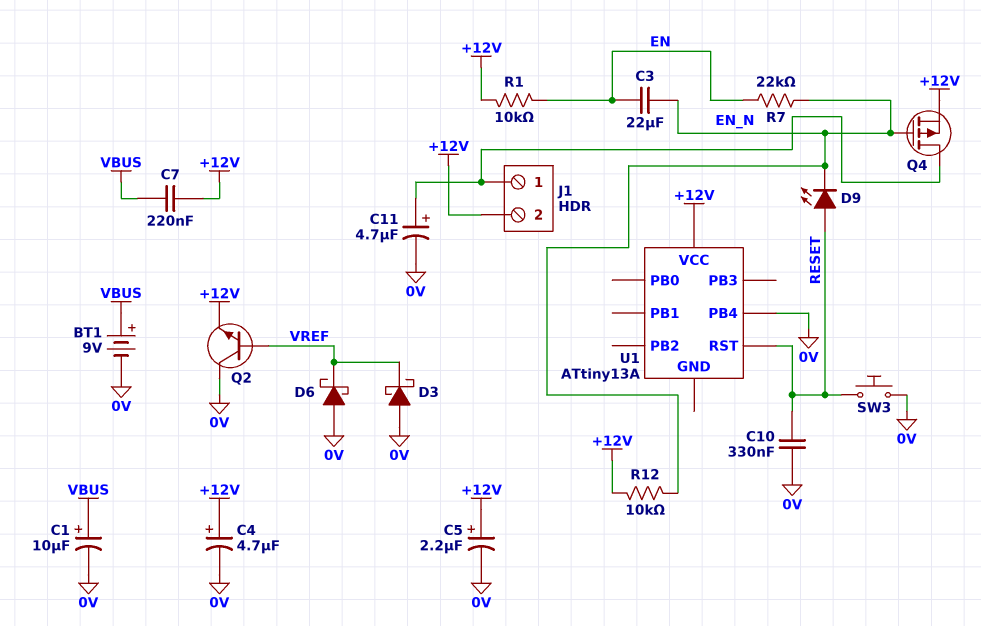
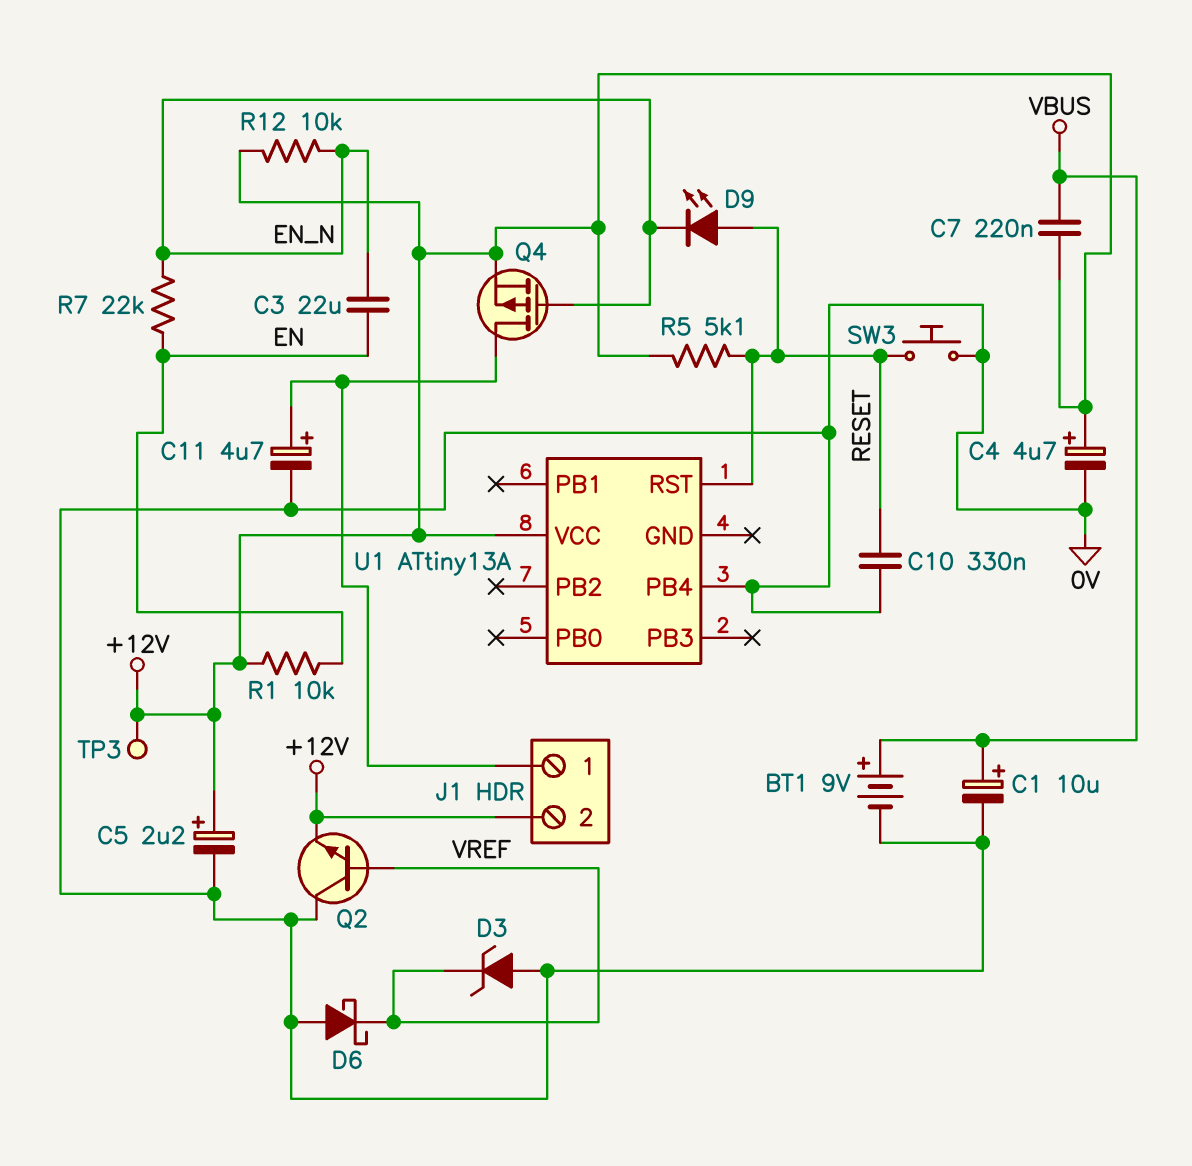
D3: schottky (A 0V, K VREF) -> zener (A 0V, K VREF)
R5: none -> 5.1k (+12V, RESET)
TP3: none -> test point (+12V)

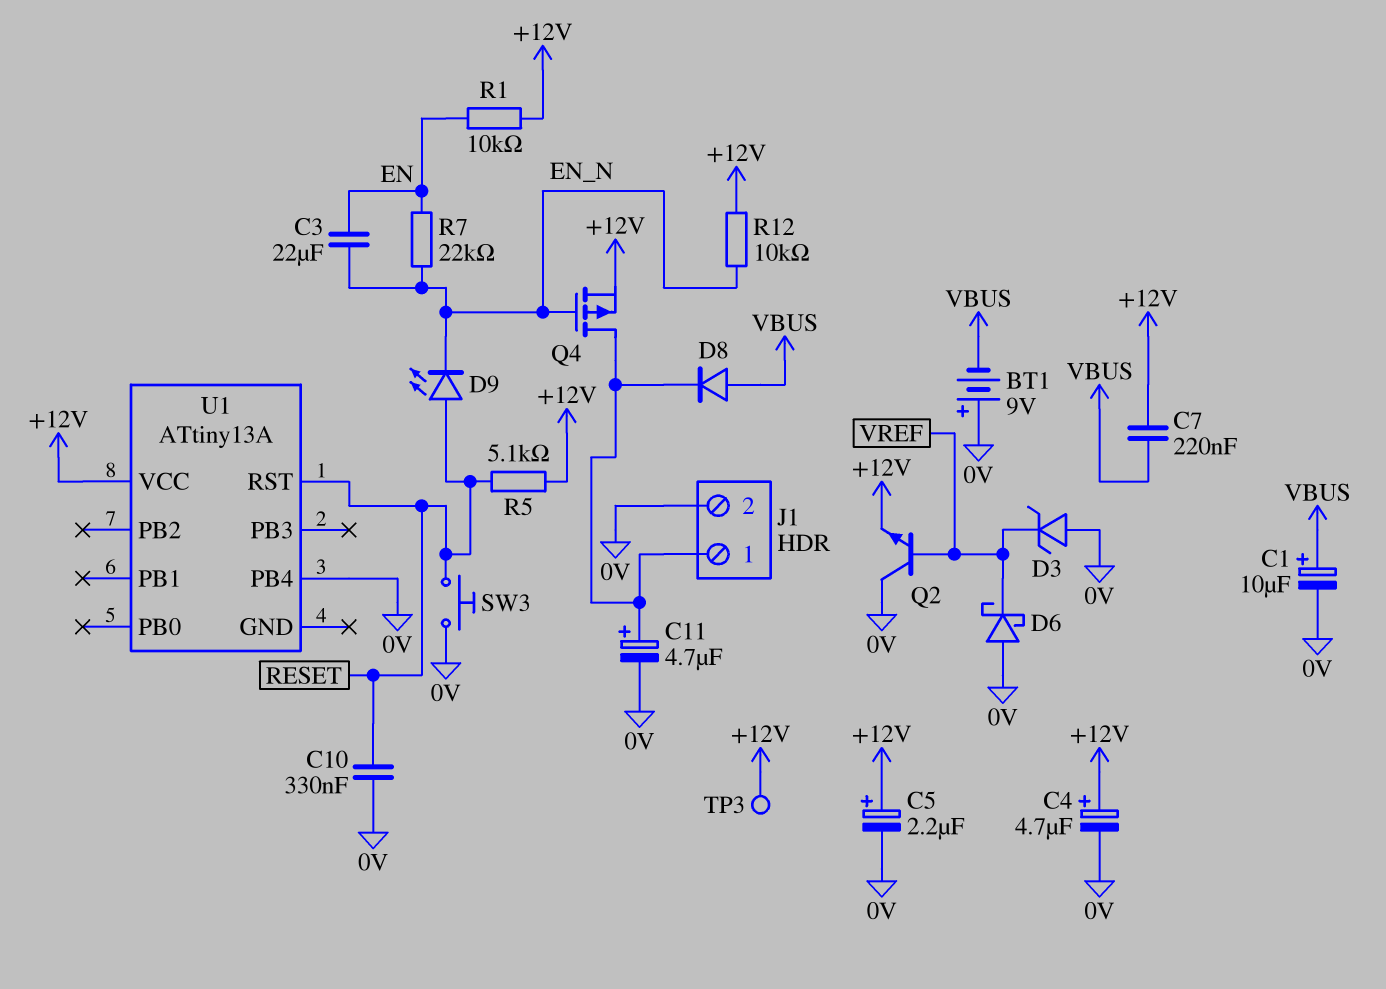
BT1: 9V (plus VBUS, minus 0V) -> 9V (plus 0V, minus VBUS)
D8: none -> diode (A VBUS, K J1/1)
J1 pin 2: +12V -> 0V

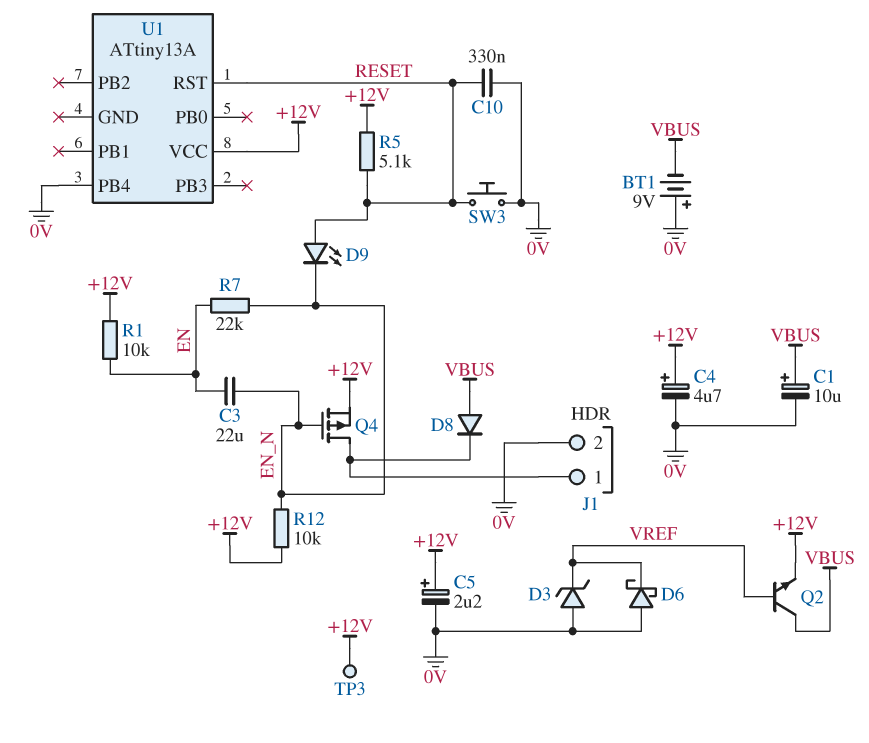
C7: 220nF (+12V, VBUS) -> none
C11: 4.7uF (plus J1/1, minus 0V) -> none
Q2: NPN (B VREF, C 0V, E +12V) -> NPN (B VREF, C VBUS, E +12V)

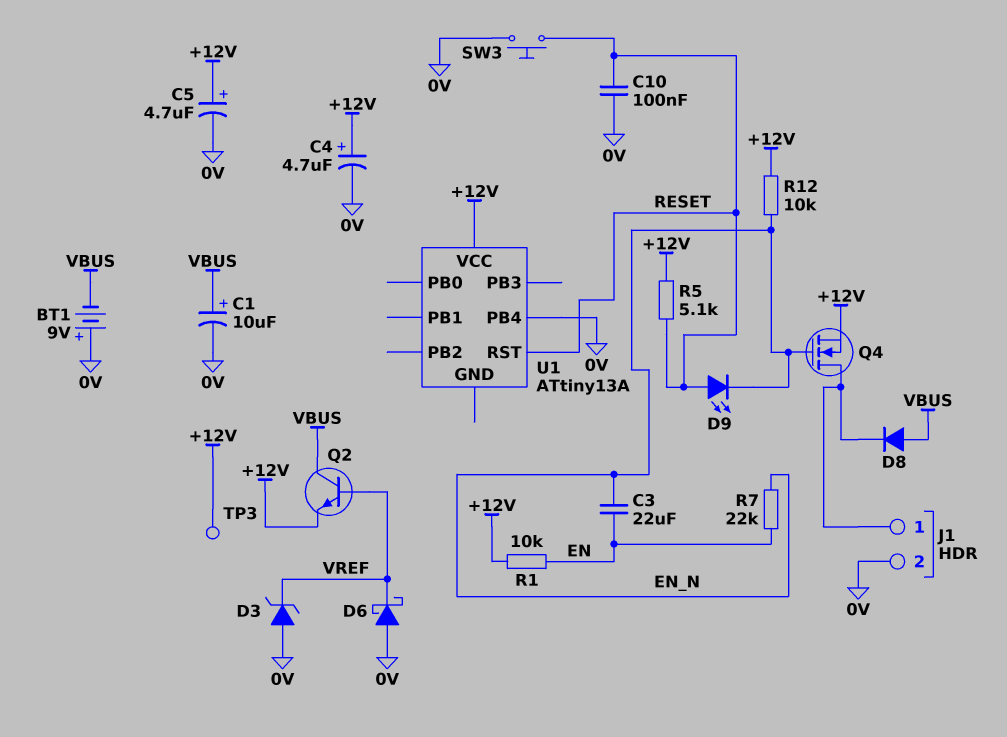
C5: 2.2uF (plus +12V, minus 0V) -> 4.7uF (plus +12V, minus 0V)
C10: 330nF (0V, RESET) -> 100nF (0V, RESET)
Q4: PMOS (G EN_N, D J1/1, S +12V) -> NMOS (G EN_N, D J1/1, S +12V)

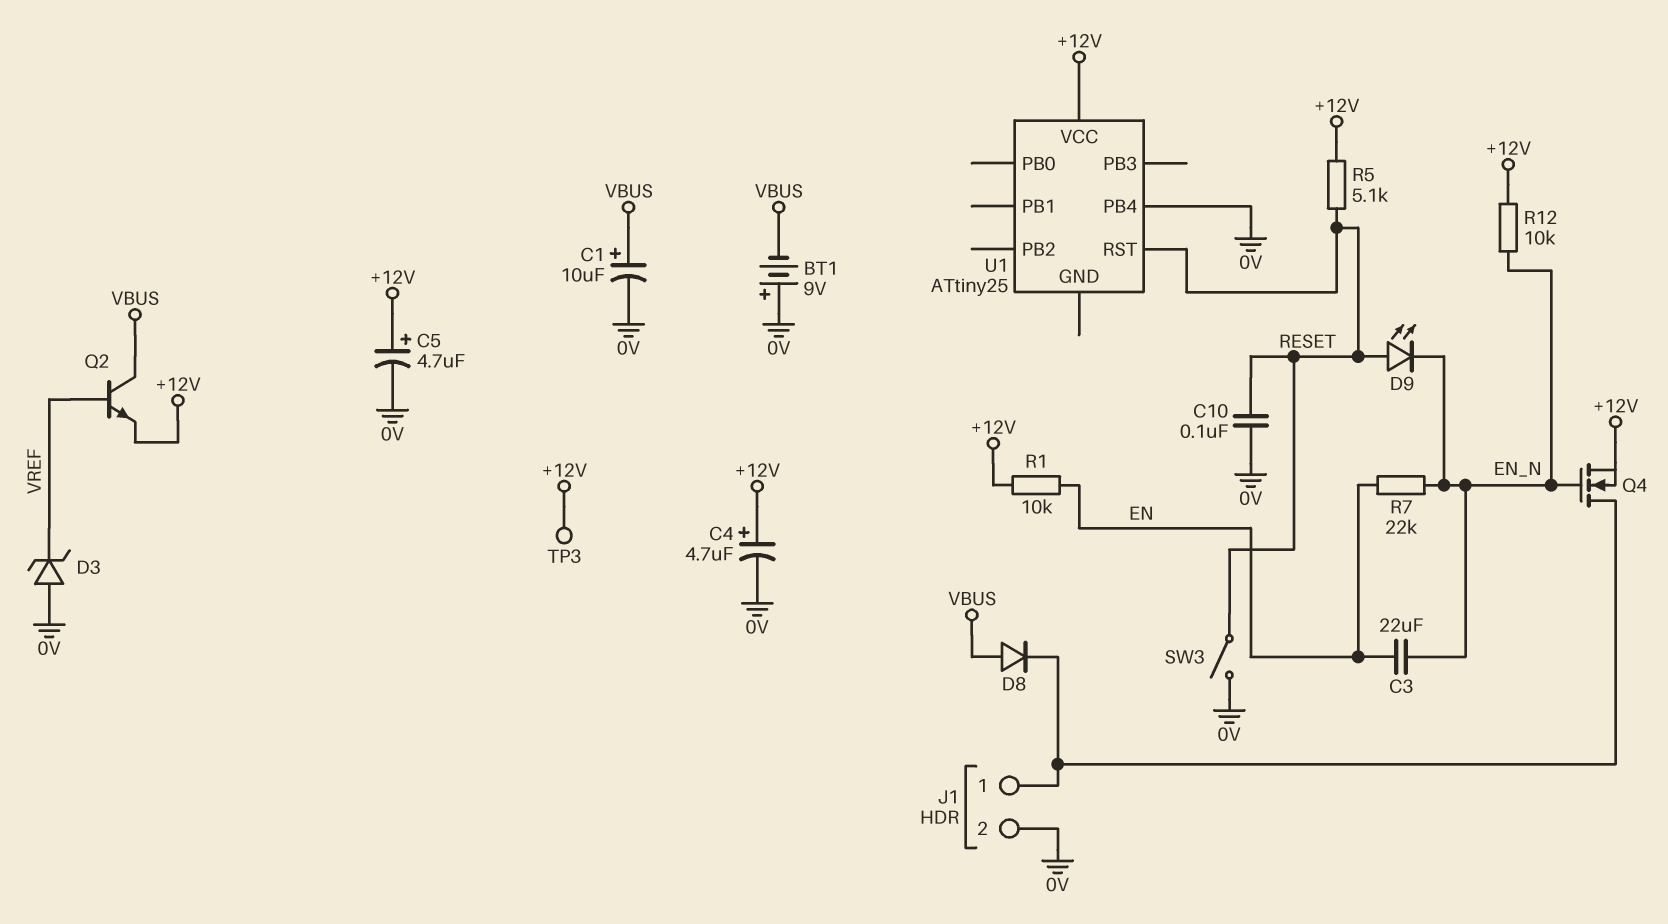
D6: schottky (A 0V, K VREF) -> none
SW3: button (0V, RESET) -> switch (0V, RESET)
U1: ATtiny13A -> ATtiny25

